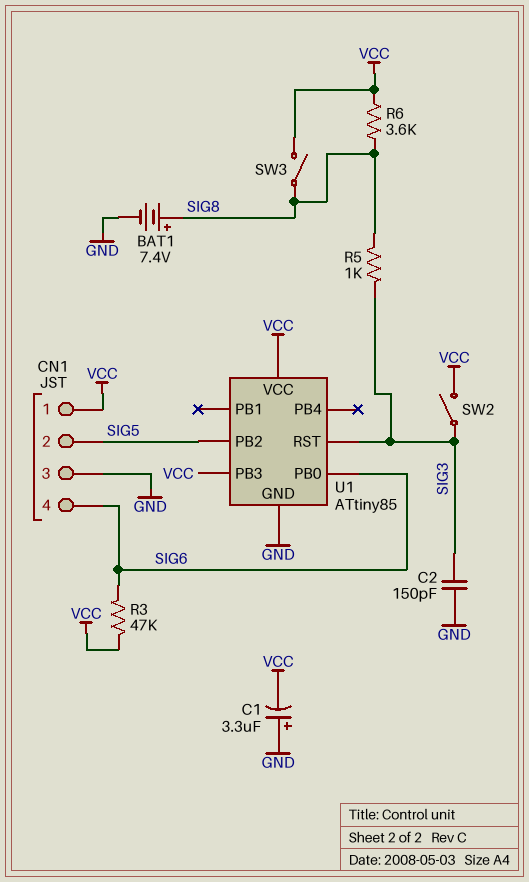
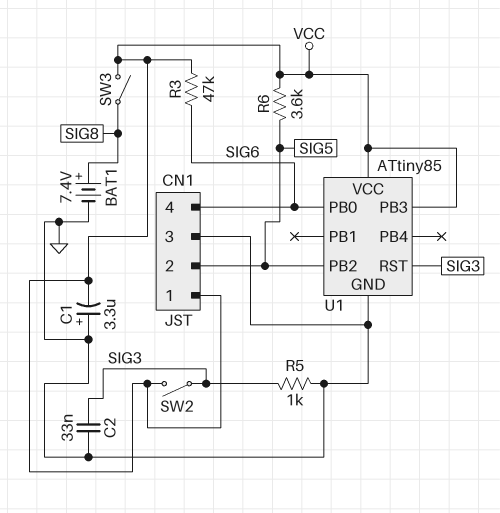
C2: 150pF (GND, SIG3) -> 33nF (GND, SIG3)
R5: 1k (SIG3, SIG8) -> 1k (GND, SIG3)
R6: 3.6k (SIG8, VCC) -> 3.6k (SIG5, VCC)

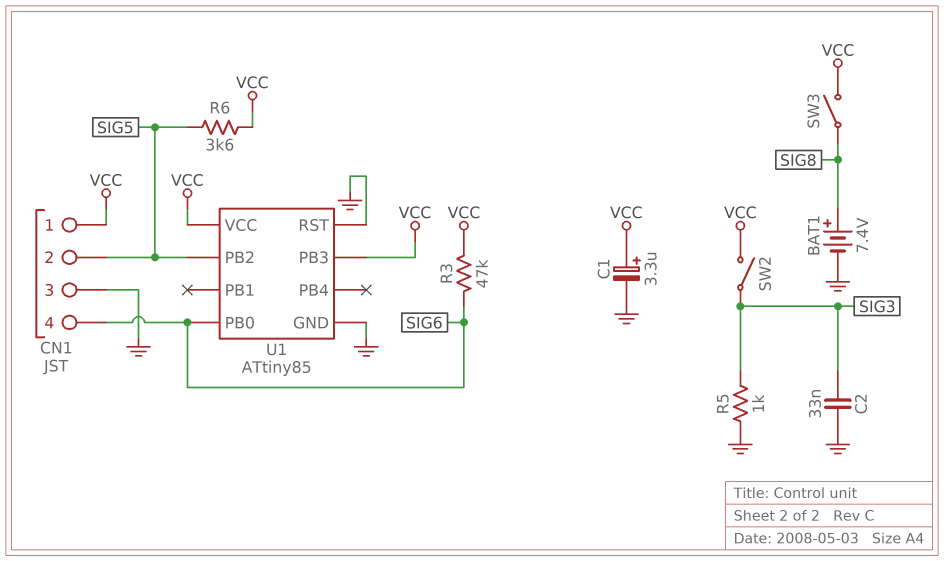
C1: 3.3uF (plus GND, minus VCC) -> 3.3uF (plus VCC, minus GND)
U1 pin RST: SIG3 -> GND

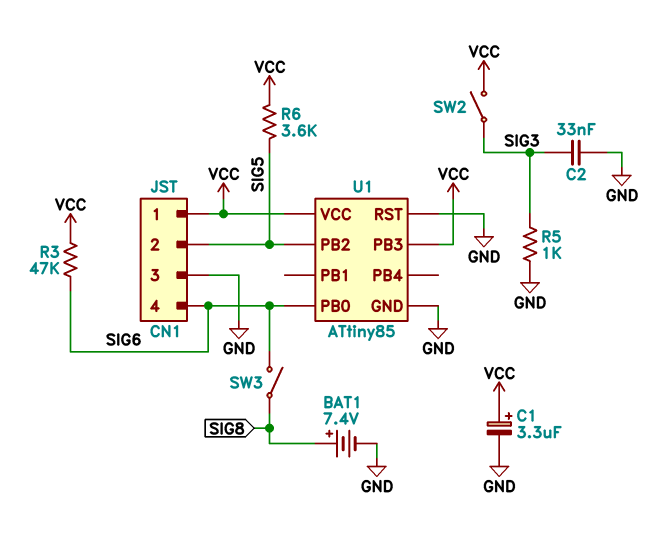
SW3: switch (SIG8, VCC) -> switch (SIG6, SIG8)

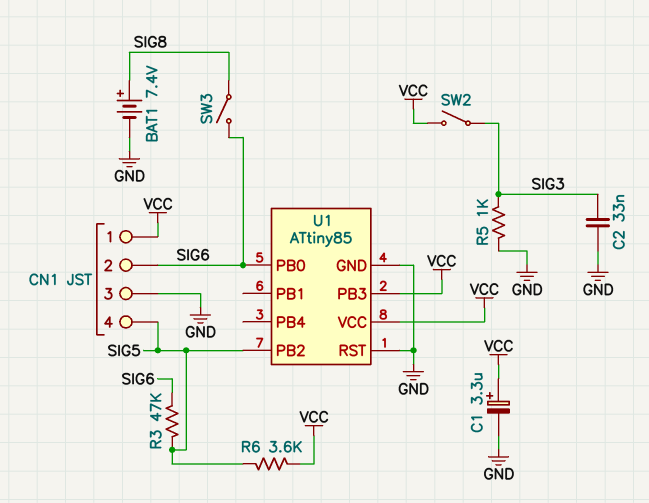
CN1 pin 2: SIG5 -> SIG6
CN1 pin 4: SIG6 -> SIG5
R3: 47k (SIG6, VCC) -> 47k (SIG5, SIG6)

